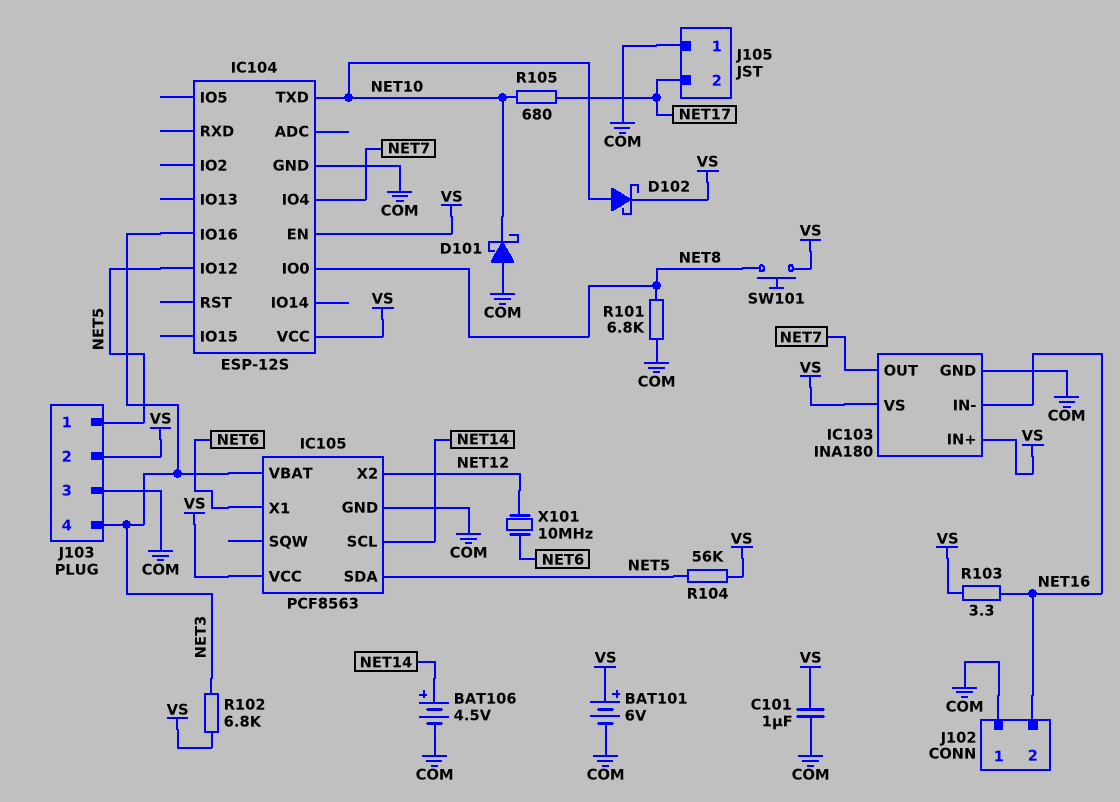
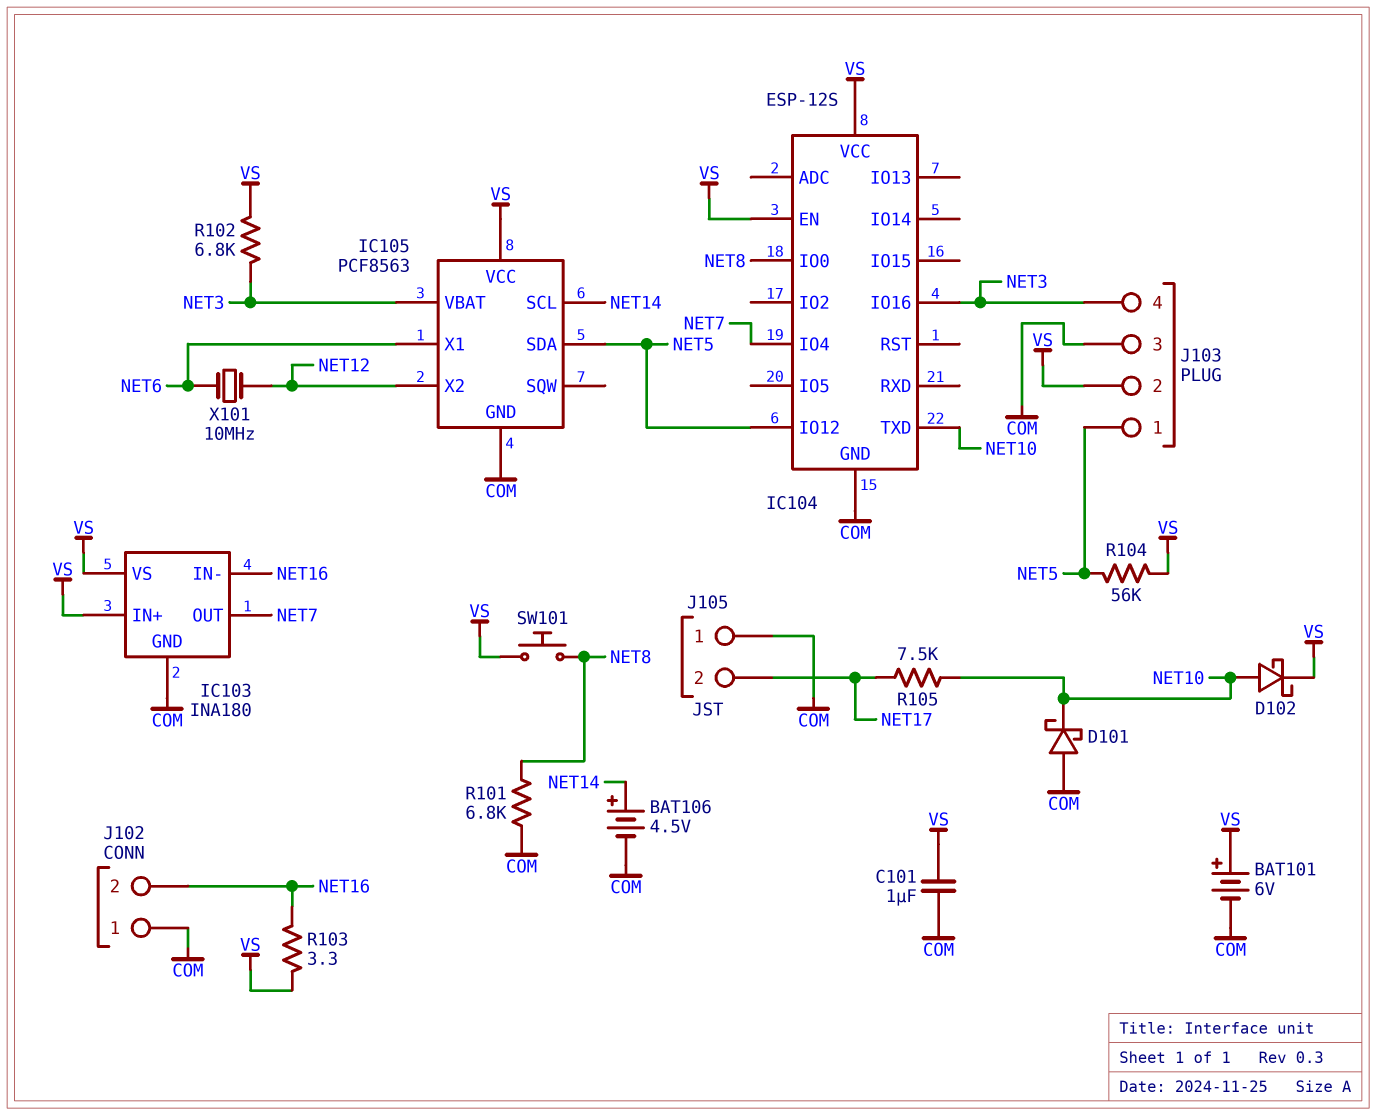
R105: 680 (NET10, NET17) -> 7.5k (NET10, NET17)

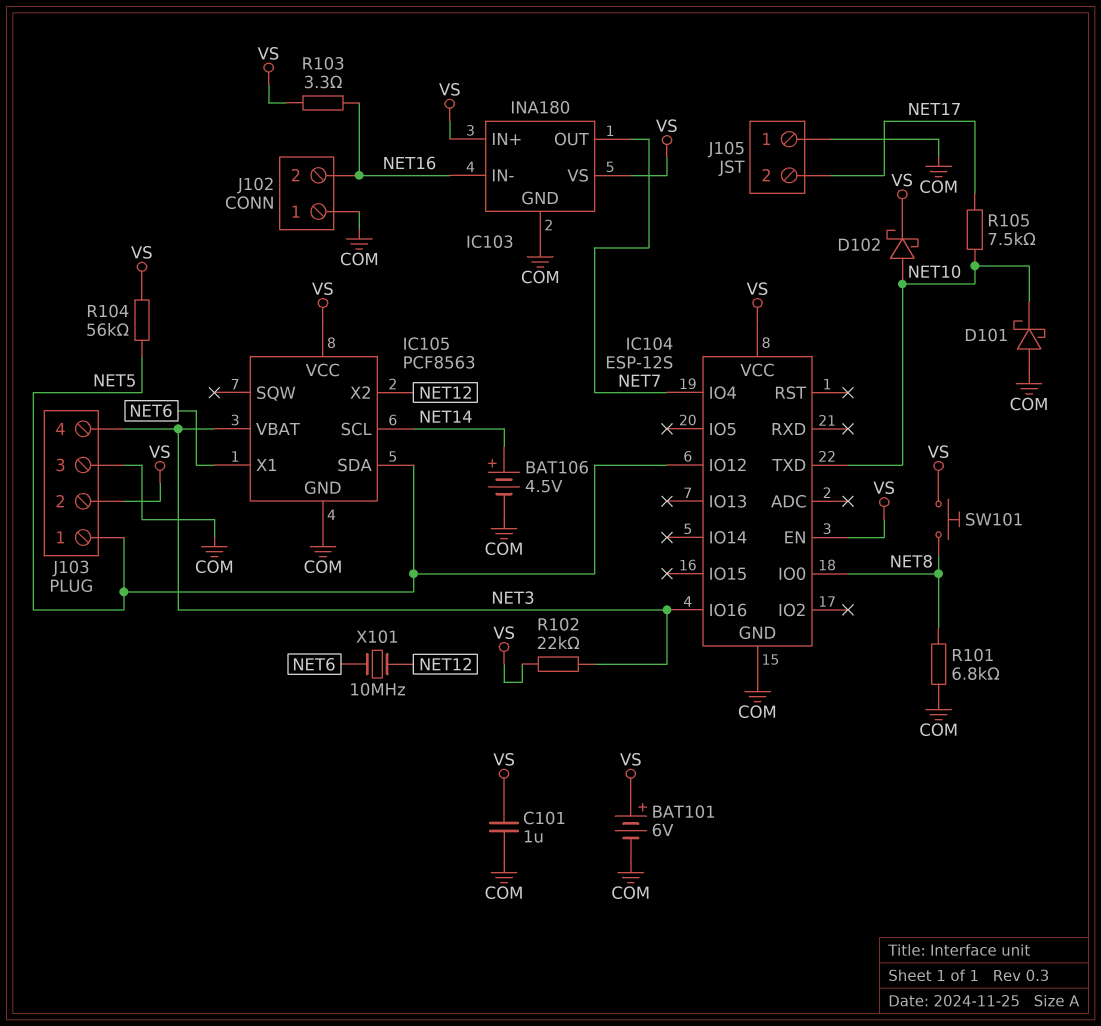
R102: 6.8k (NET3, VS) -> 22k (NET3, VS)

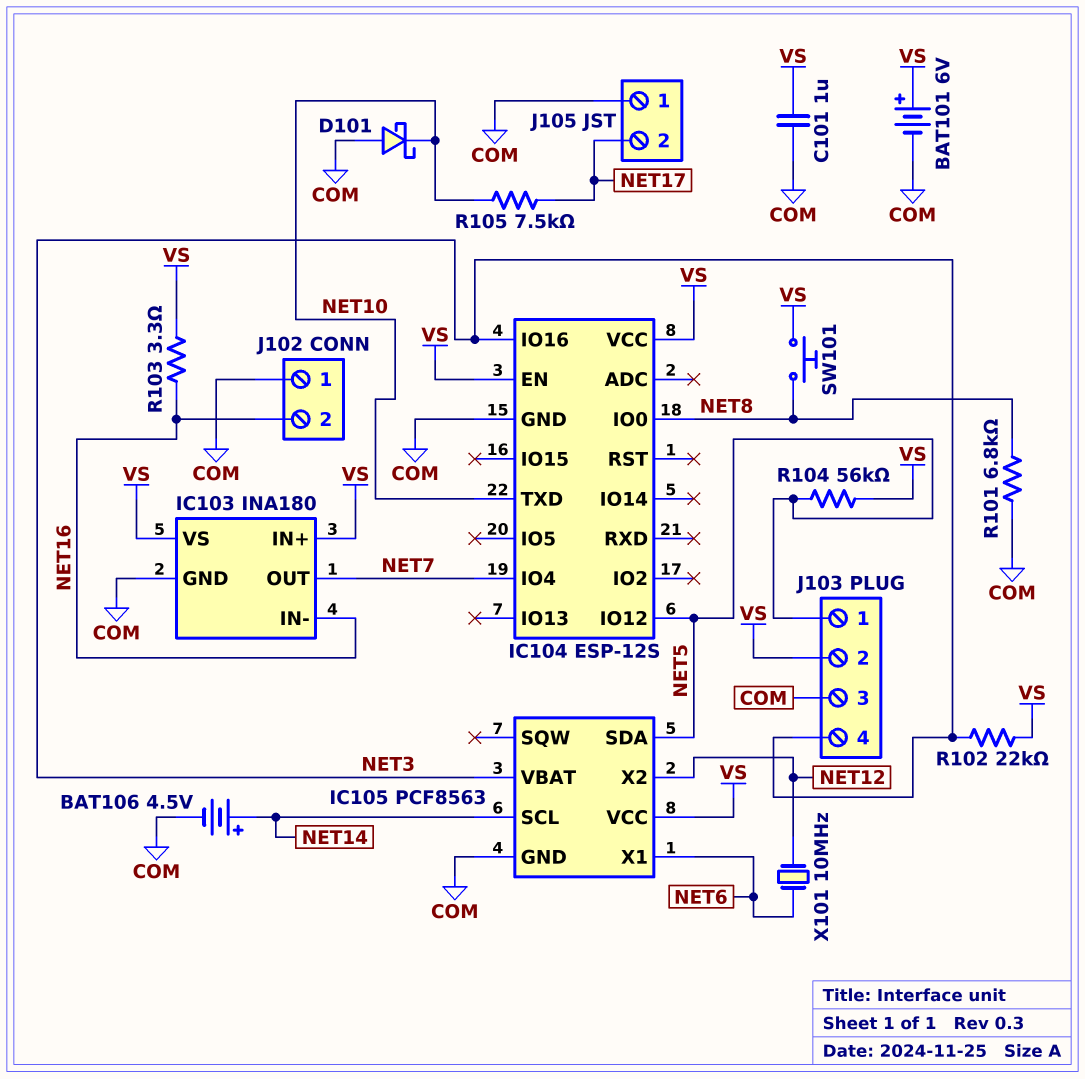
D102: schottky (A NET10, K VS) -> none

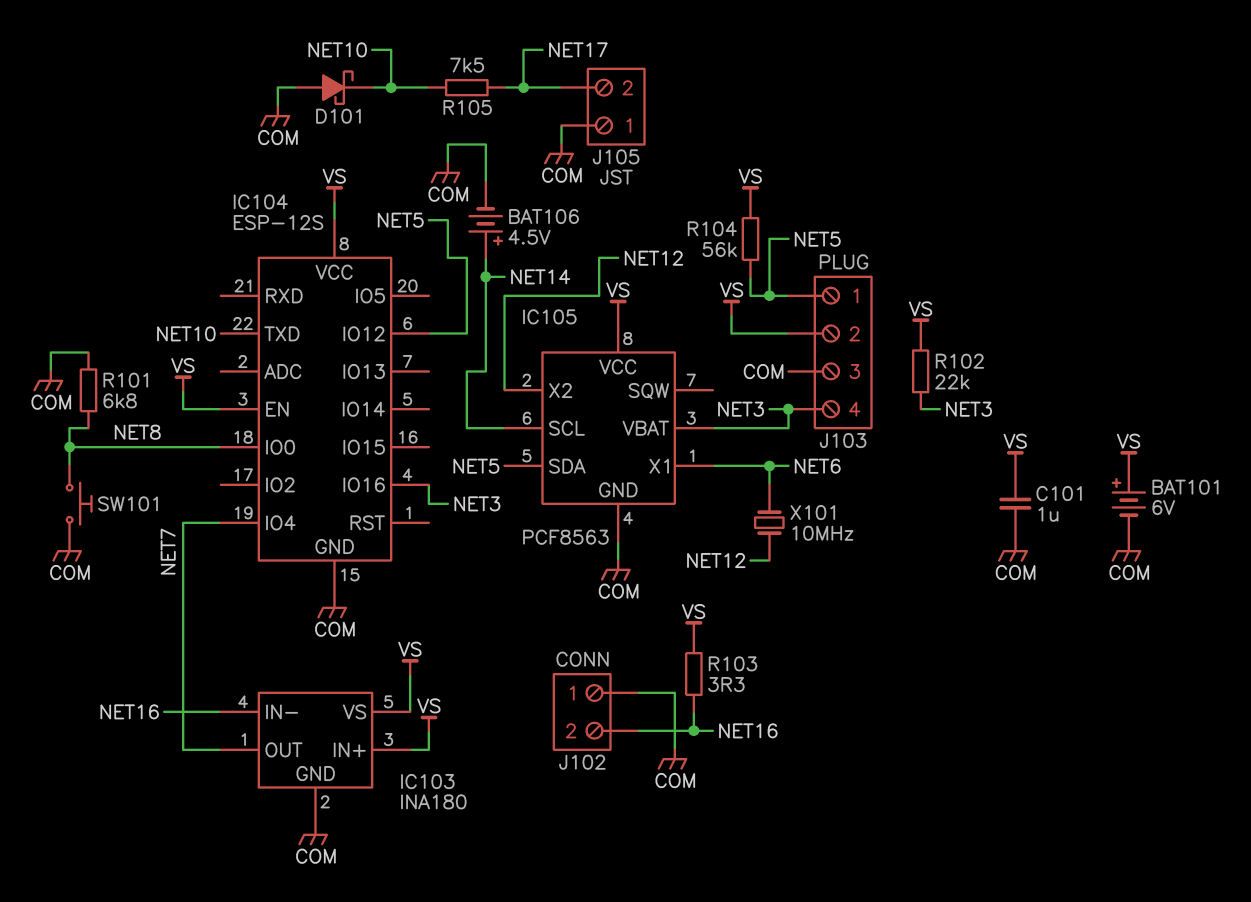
SW101: button (NET8, VS) -> button (COM, NET8)

